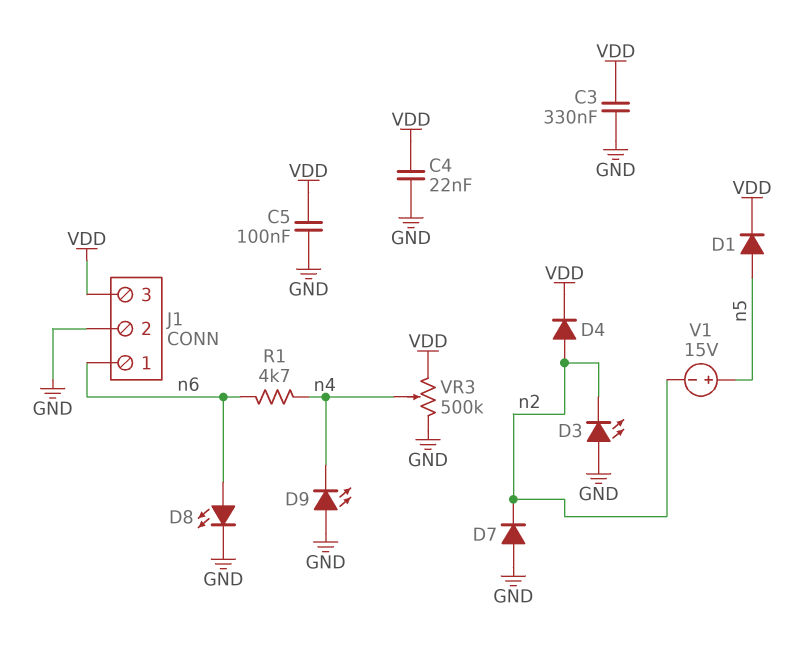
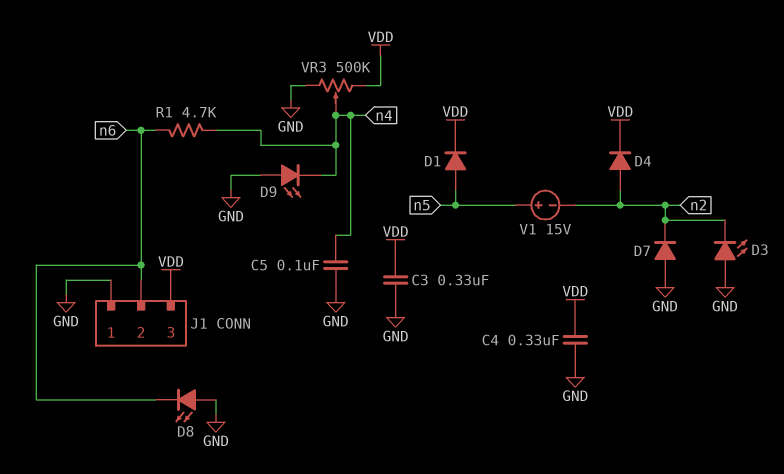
C4: 22nF (GND, VDD) -> 330nF (GND, VDD)
C5: 100nF (GND, VDD) -> 100nF (GND, n4)
D8: LED (A n6, K GND) -> LED (A GND, K n6)
J1 pin 1: n6 -> GND
J1 pin 2: GND -> n6

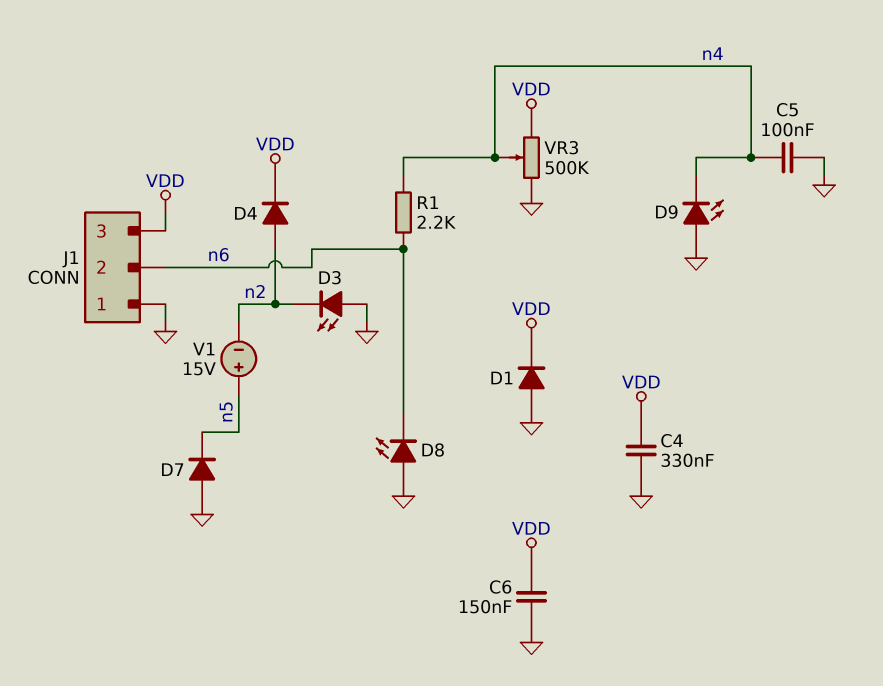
C3: 330nF (GND, VDD) -> none
C6: none -> 150nF (GND, VDD)
D1: diode (A n5, K VDD) -> diode (A GND, K VDD)
D7: diode (A GND, K n2) -> diode (A GND, K n5)
R1: 4.7k (n4, n6) -> 2.2k (n4, n6)

